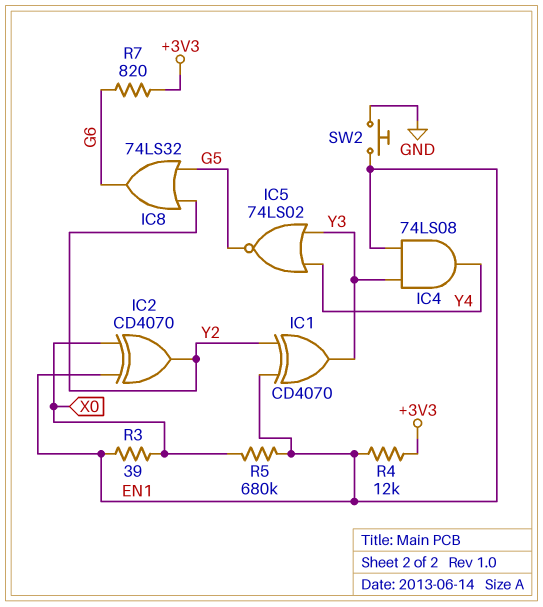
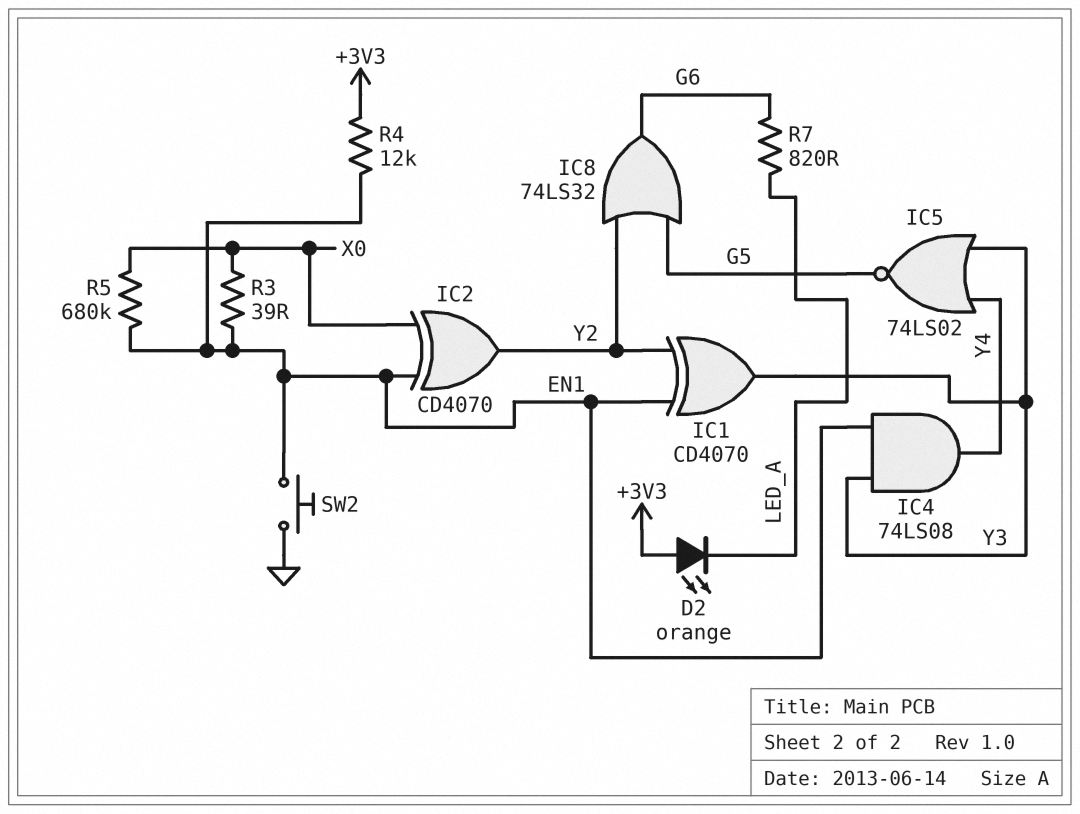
D2: none -> LED orange (A +3V3, K LED_A)
R7: 820 (+3V3, G6) -> 820 (G6, LED_A)

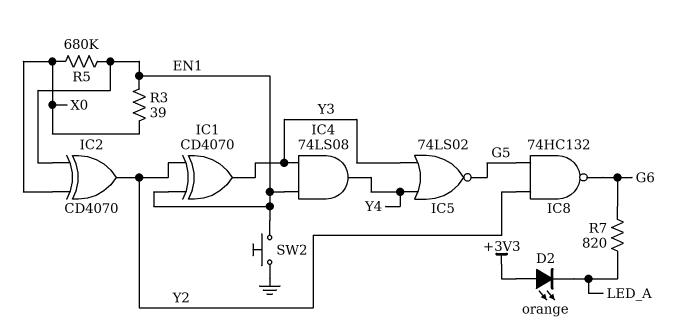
IC8: OR 74LS32 (in G5, in Y2, out G6) -> NAND 74HC132 (in G5, in Y2, out G6)
R4: 12k (+3V3, EN1) -> none

